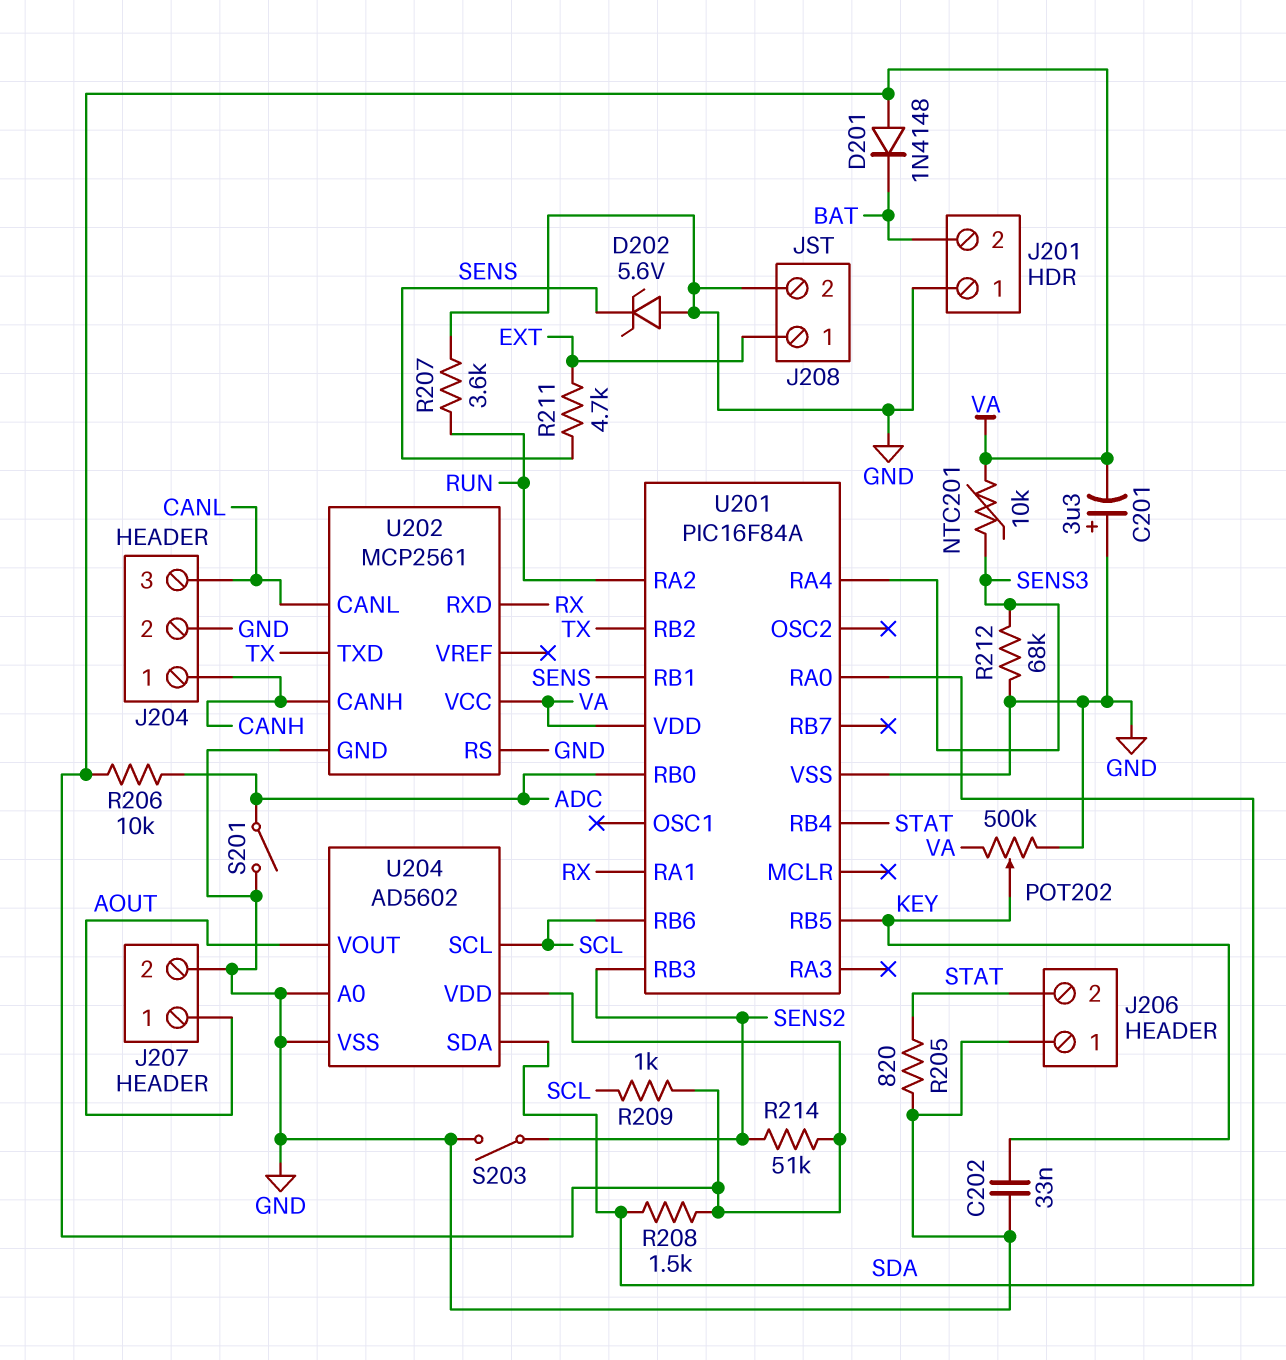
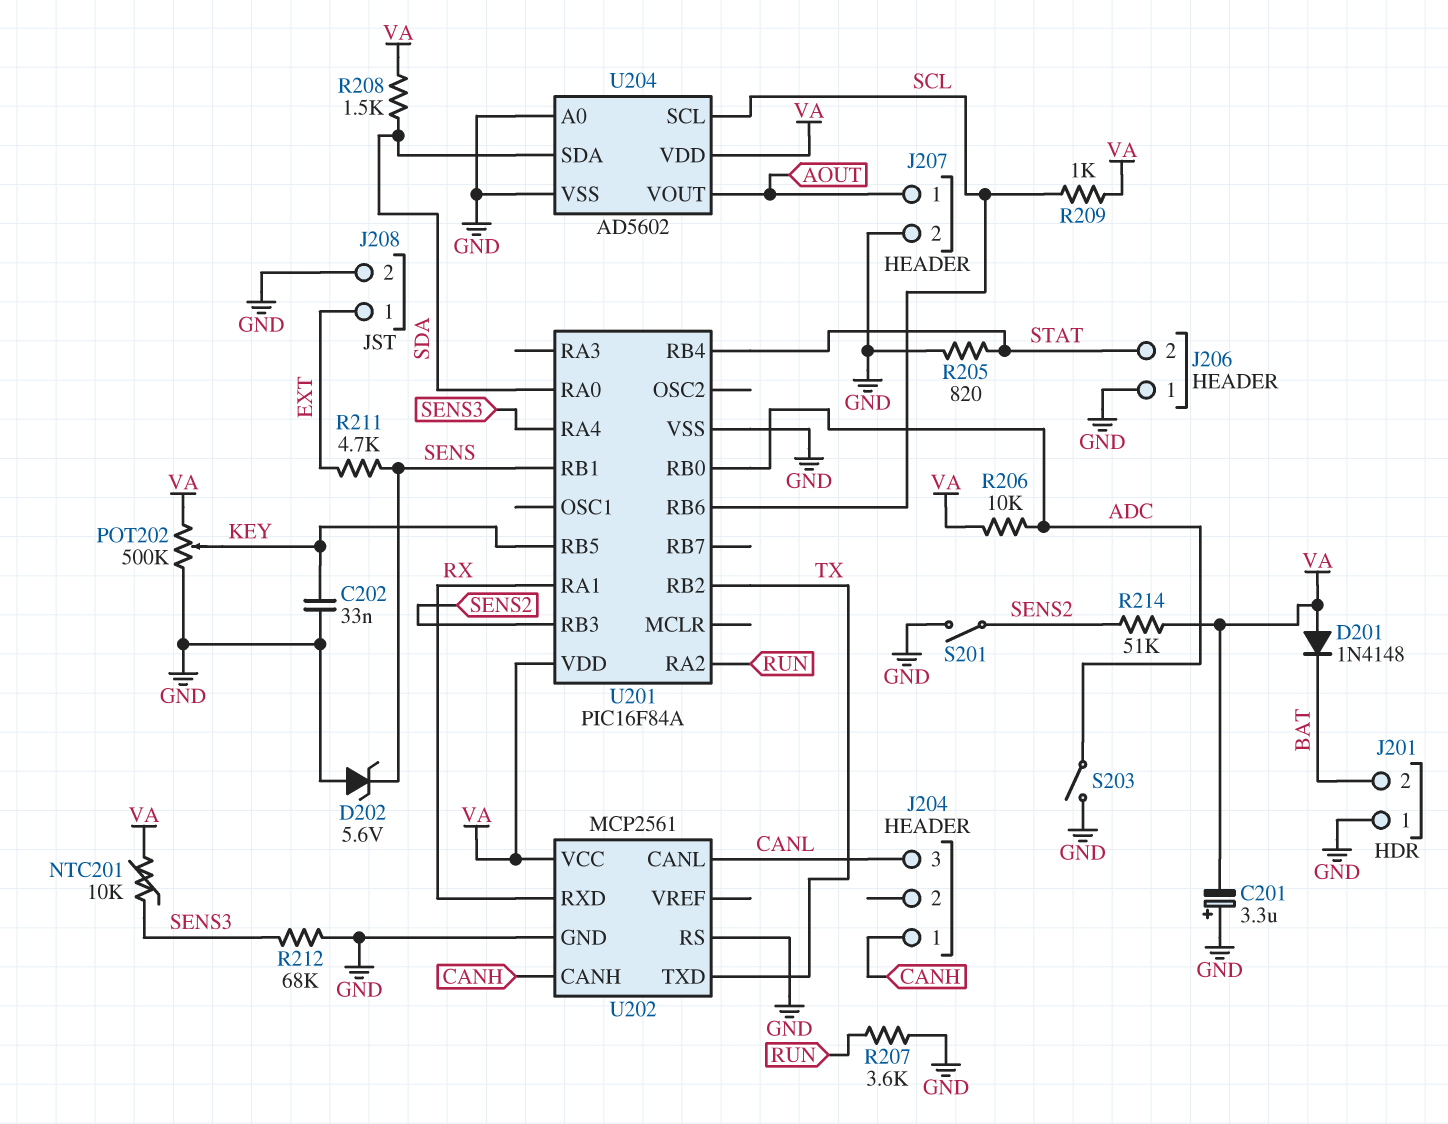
J204 pin 2: GND -> none
S201: switch (ADC, GND) -> switch (GND, SENS2)
S203: switch (GND, SENS2) -> switch (ADC, GND)

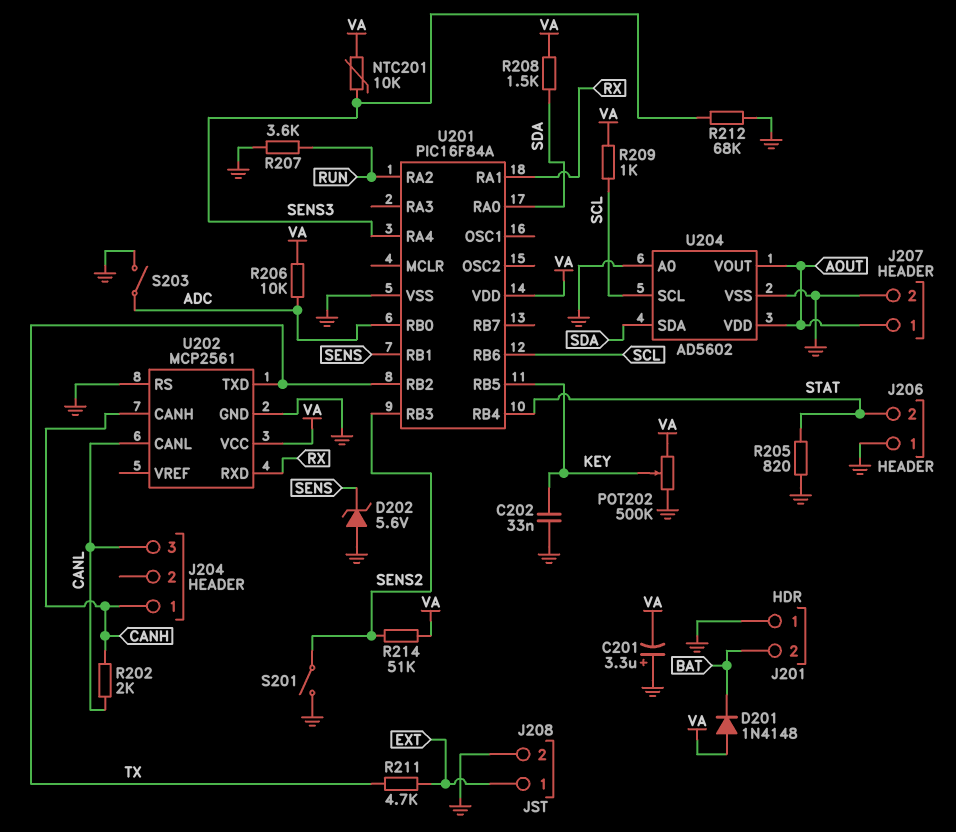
R202: none -> 2k (CANH, CANL)
R211: 4.7k (EXT, SENS) -> 4.7k (EXT, TX)
U204 pin VDD: VA -> AOUT

